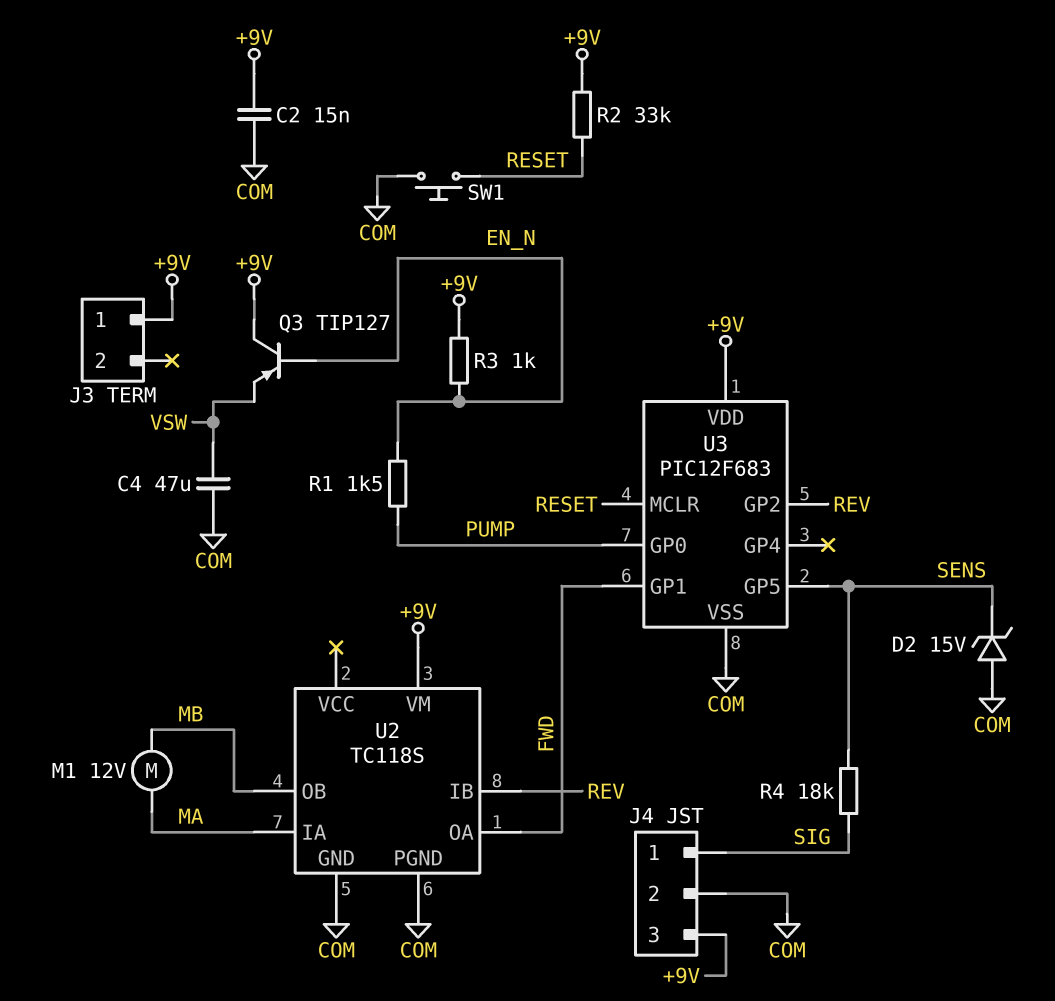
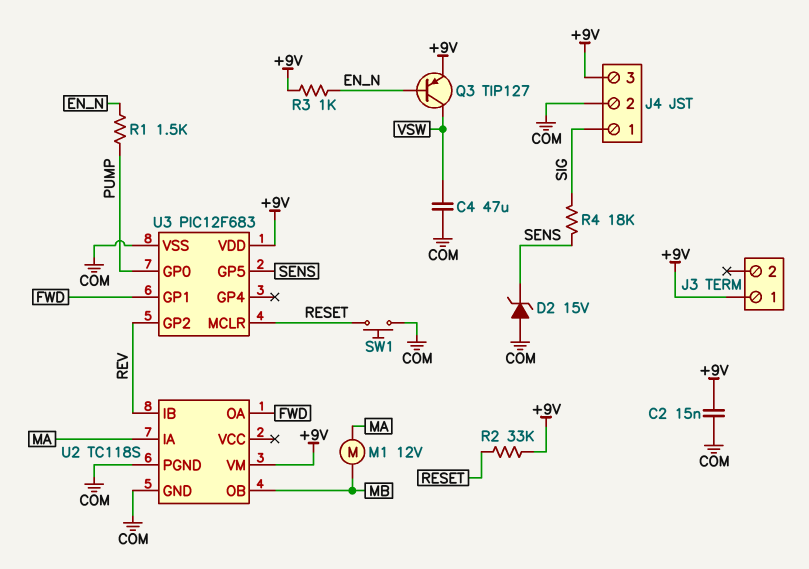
Q3: PNP TIP127 (B EN_N, C +9V, E VSW) -> PNP TIP127 (B EN_N, C VSW, E +9V)

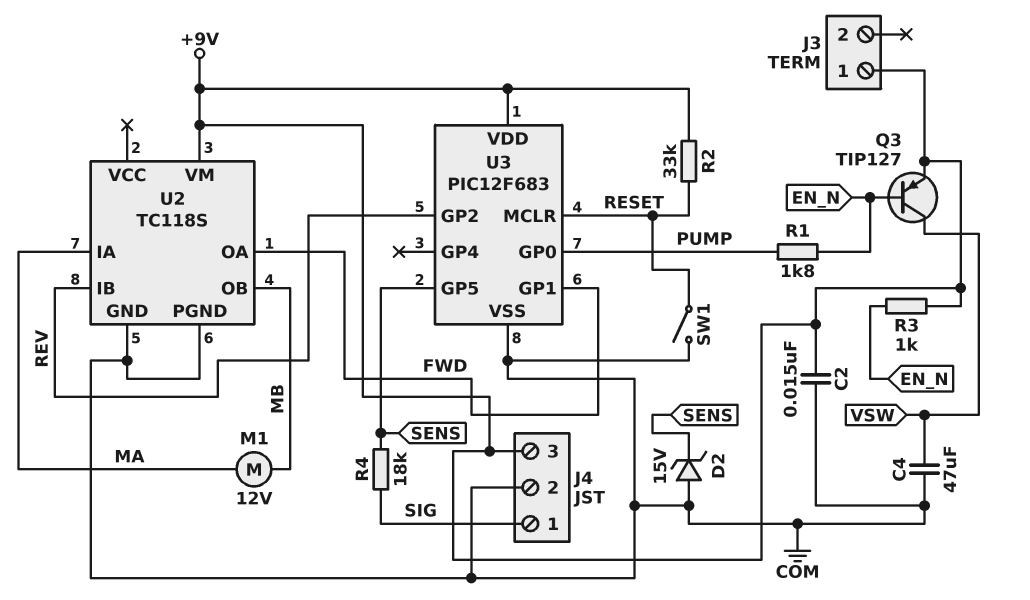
R1: 1.5k (EN_N, PUMP) -> 1.8k (EN_N, PUMP)
SW1: button (COM, RESET) -> switch (COM, RESET)

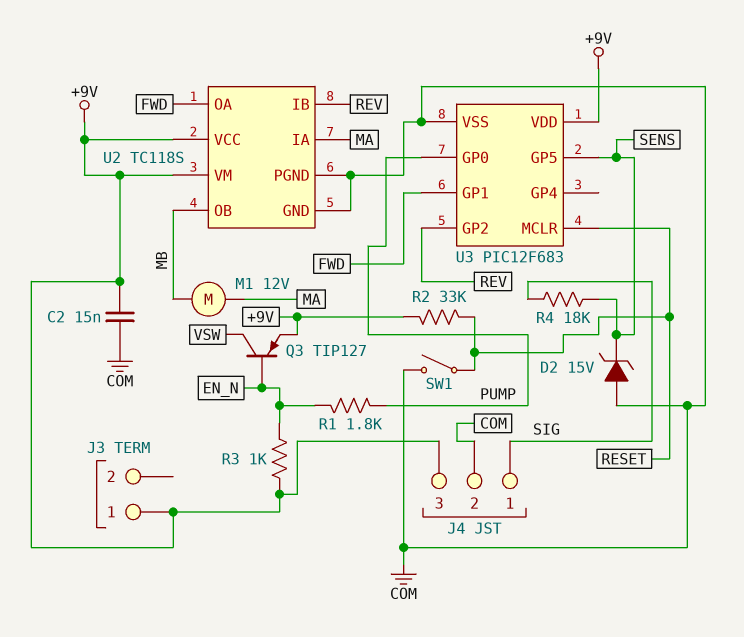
C4: 47uF (COM, VSW) -> none
U2 pin VCC: none -> +9V

